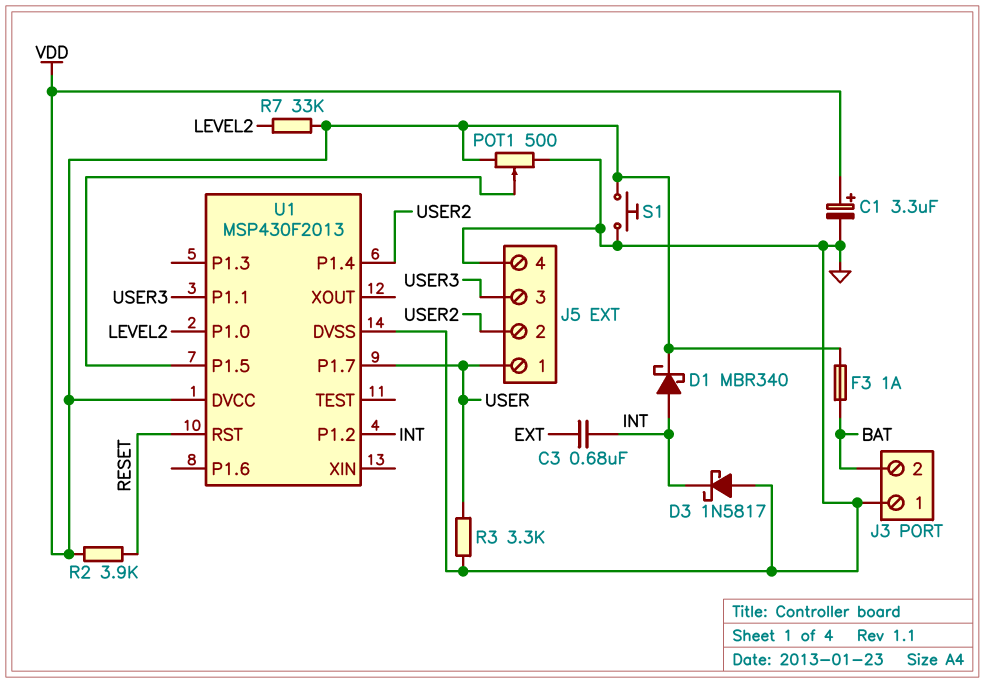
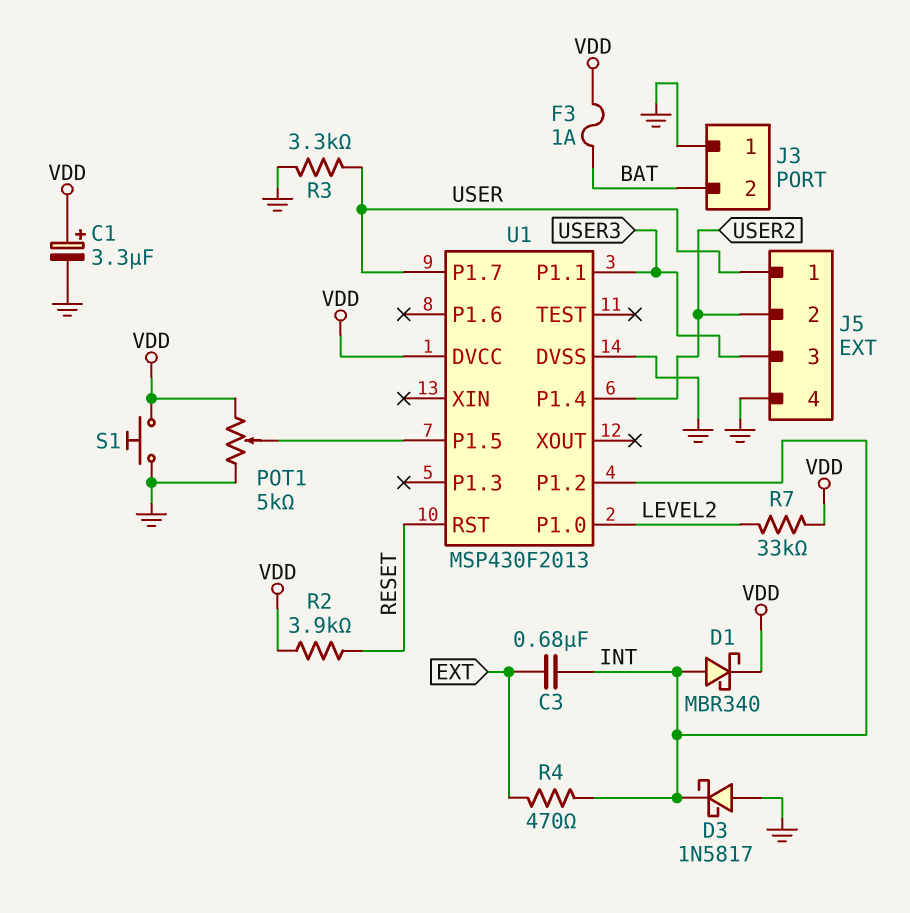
POT1: 500 (GND, VDD, wiper U1/P1.5) -> 5k (GND, VDD, wiper U1/P1.5)
R4: none -> 470 (EXT, INT)

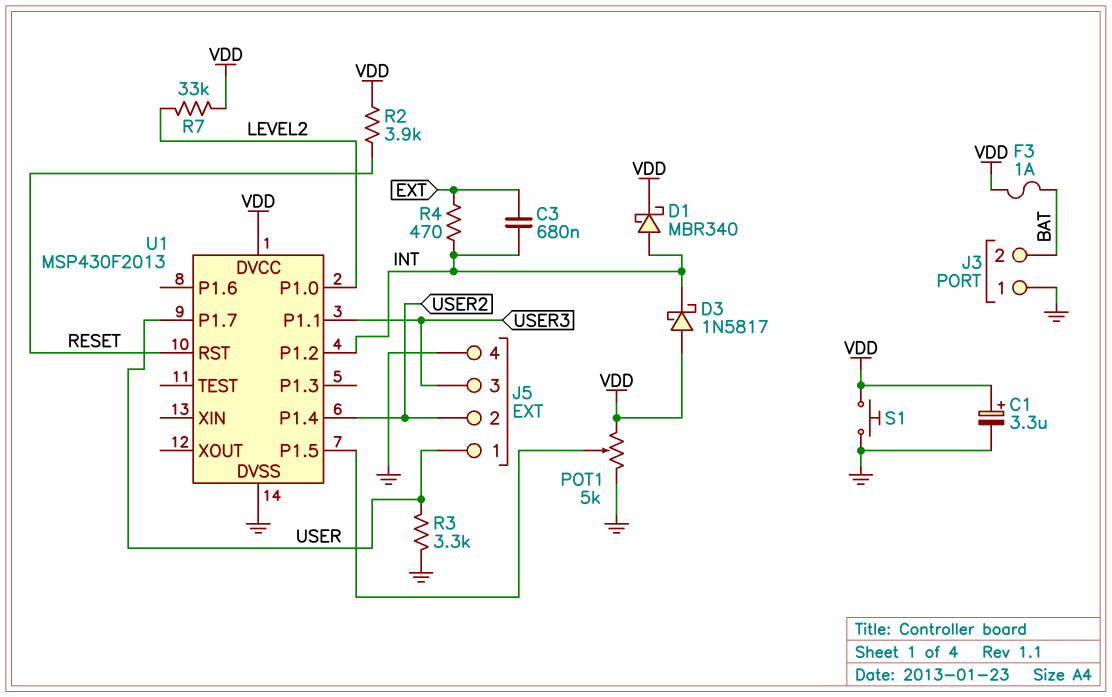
D3: schottky 1N5817 (A GND, K INT) -> schottky 1N5817 (A VDD, K INT)

